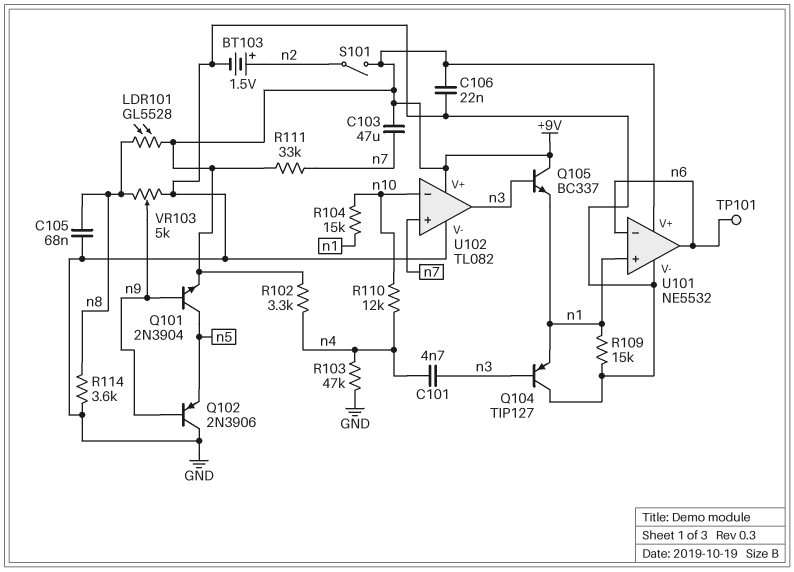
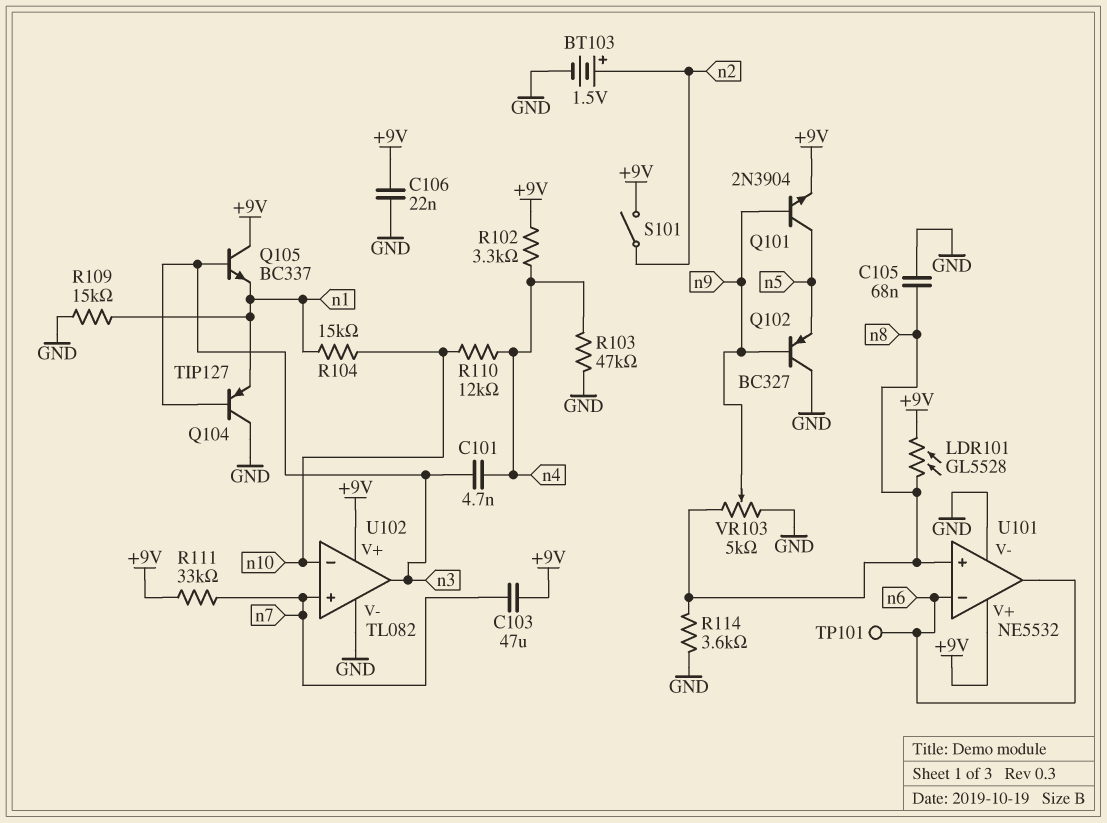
Q102: PNP 2N3906 (B n9, C GND, E n5) -> PNP BC327 (B n9, C GND, E n5)
U101 pin in+: n1 -> n8

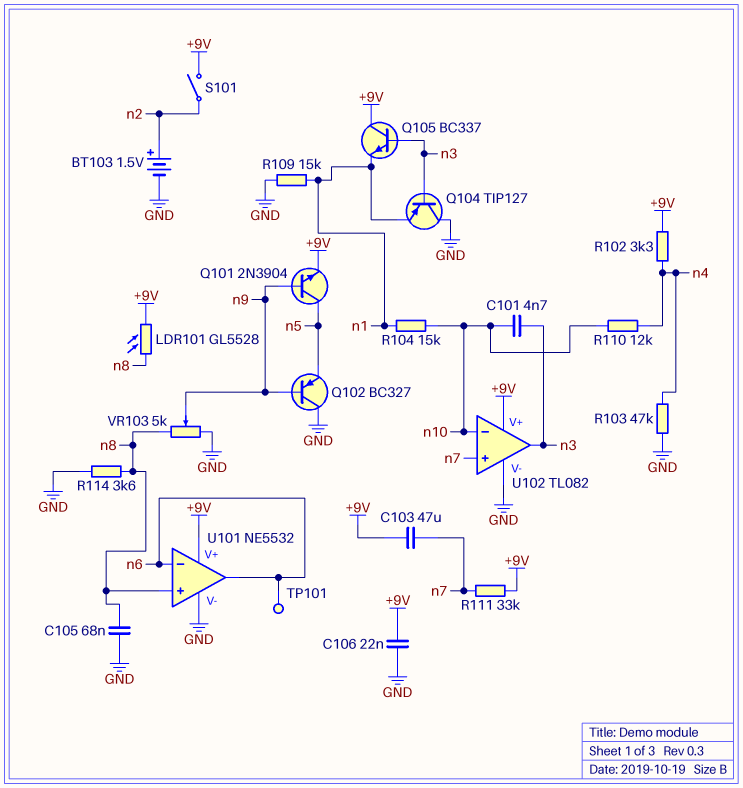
C101: 4.7nF (n3, n4) -> 4.7nF (n3, n10)

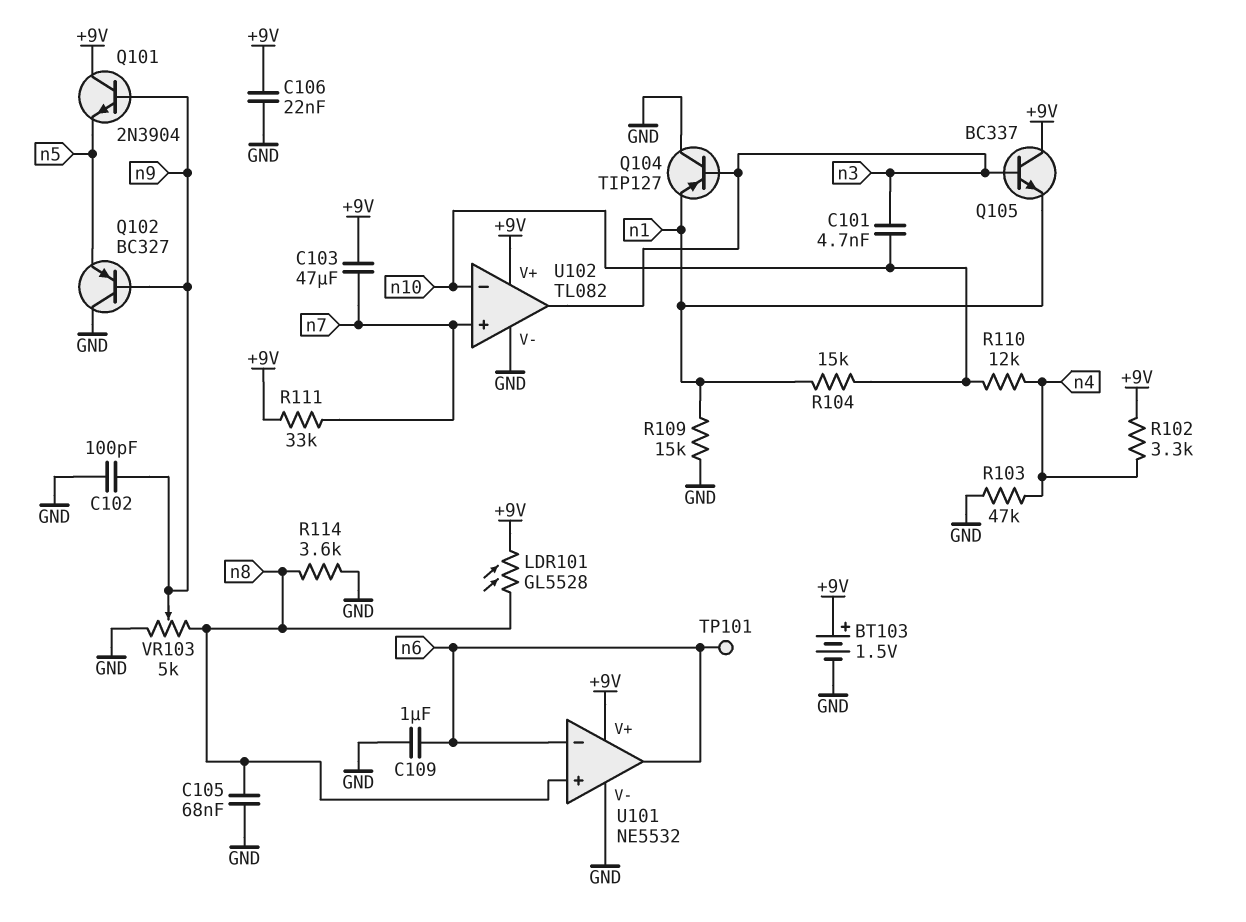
BT103: 1.5V (plus n2, minus GND) -> 1.5V (plus +9V, minus GND)
C102: none -> 100pF (GND, n9)
C109: none -> 1uF (GND, n6)
Q101: NPN 2N3904 (B n9, C n5, E +9V) -> NPN 2N3904 (B n9, C +9V, E n5)
S101: switch (+9V, n2) -> none

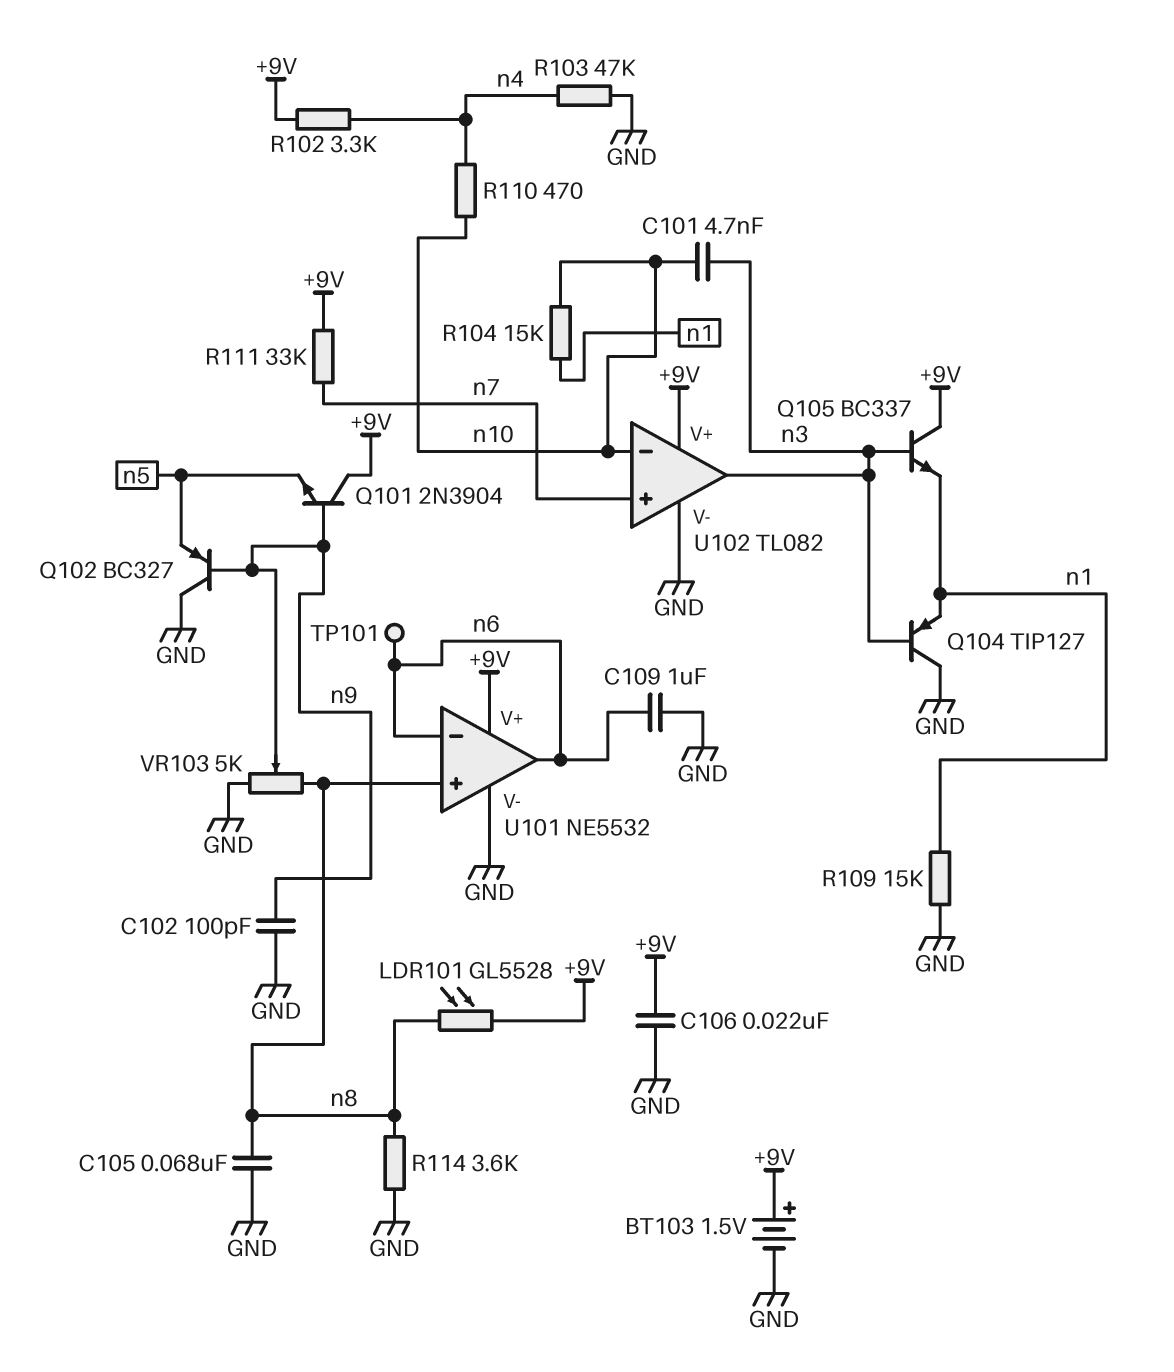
C103: 47uF (+9V, n7) -> none
R110: 12k (n4, n10) -> 470 (n4, n10)

